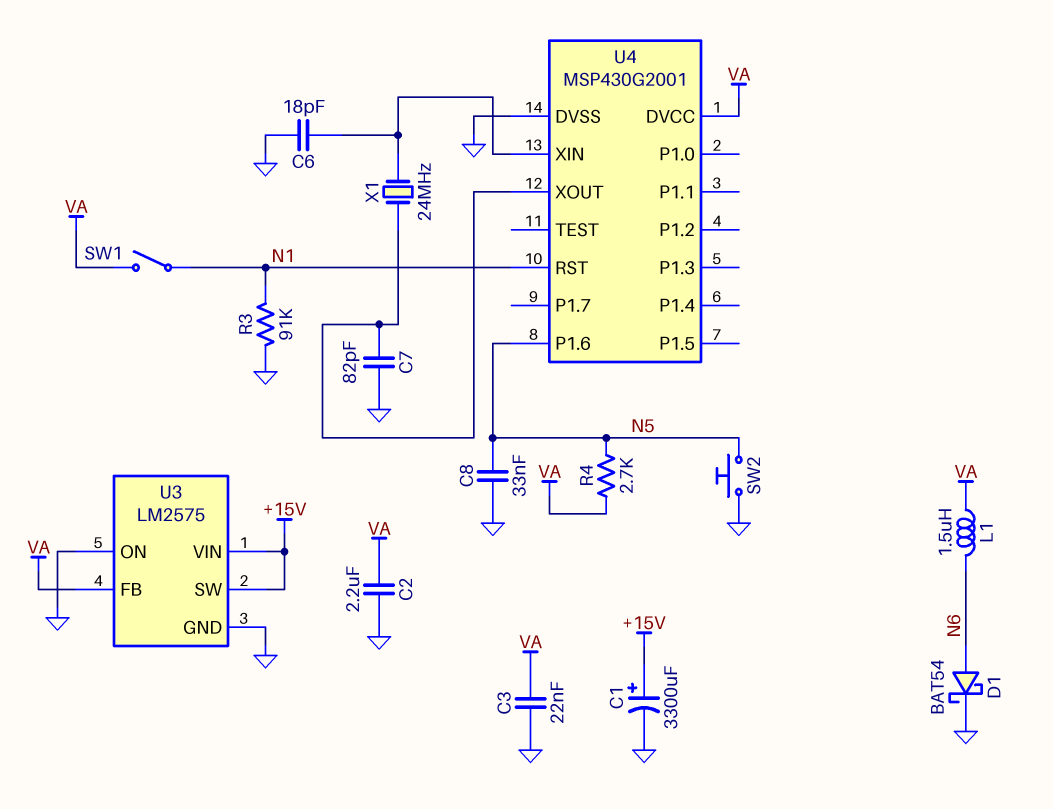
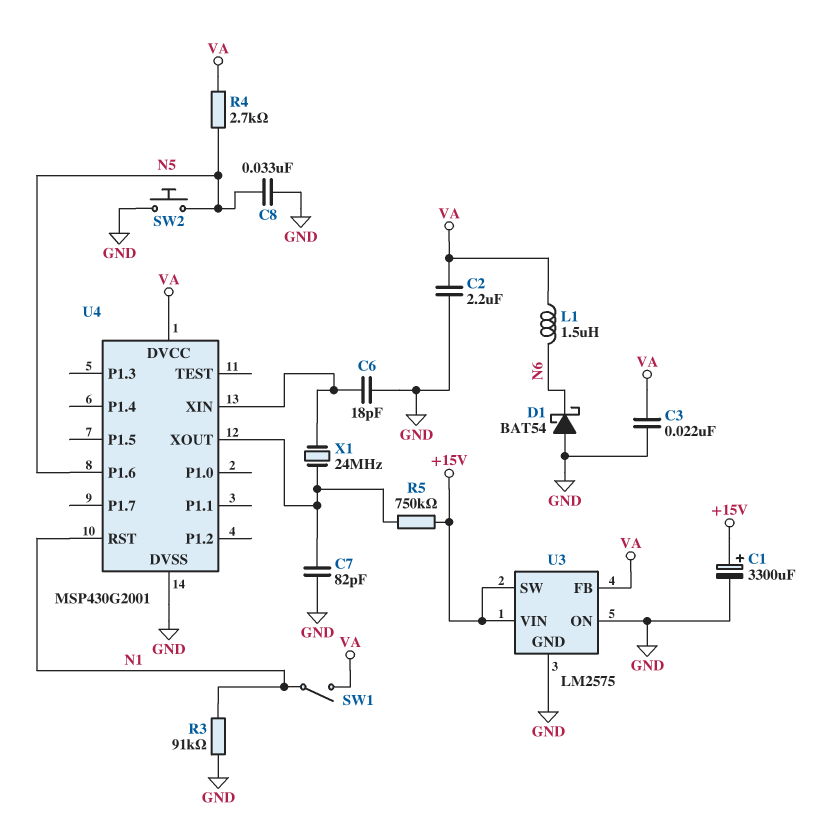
D1: schottky BAT54 (A N6, K GND) -> schottky BAT54 (A GND, K N6)
R5: none -> 750k (+15V, U4/XOUT)

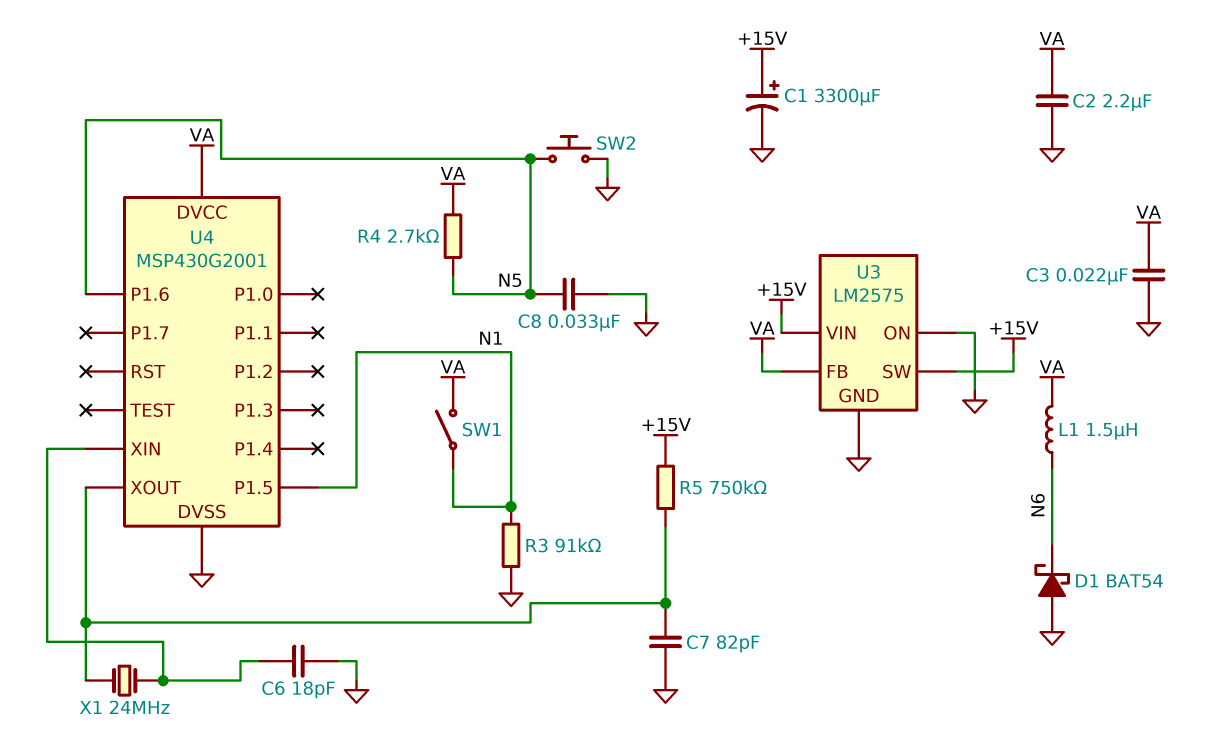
U4 pin P1.5: none -> N1
U4 pin RST: N1 -> none

